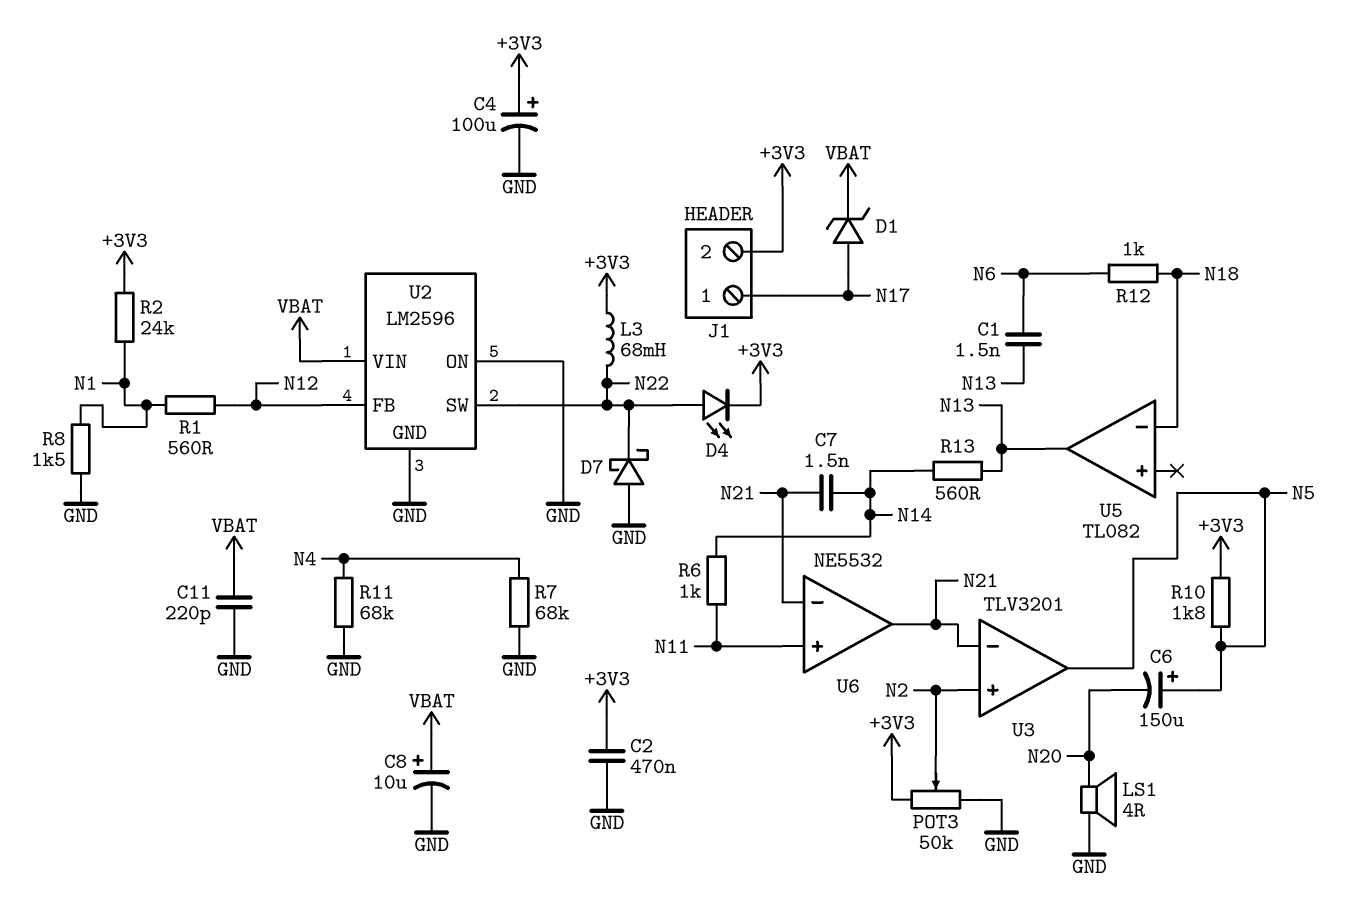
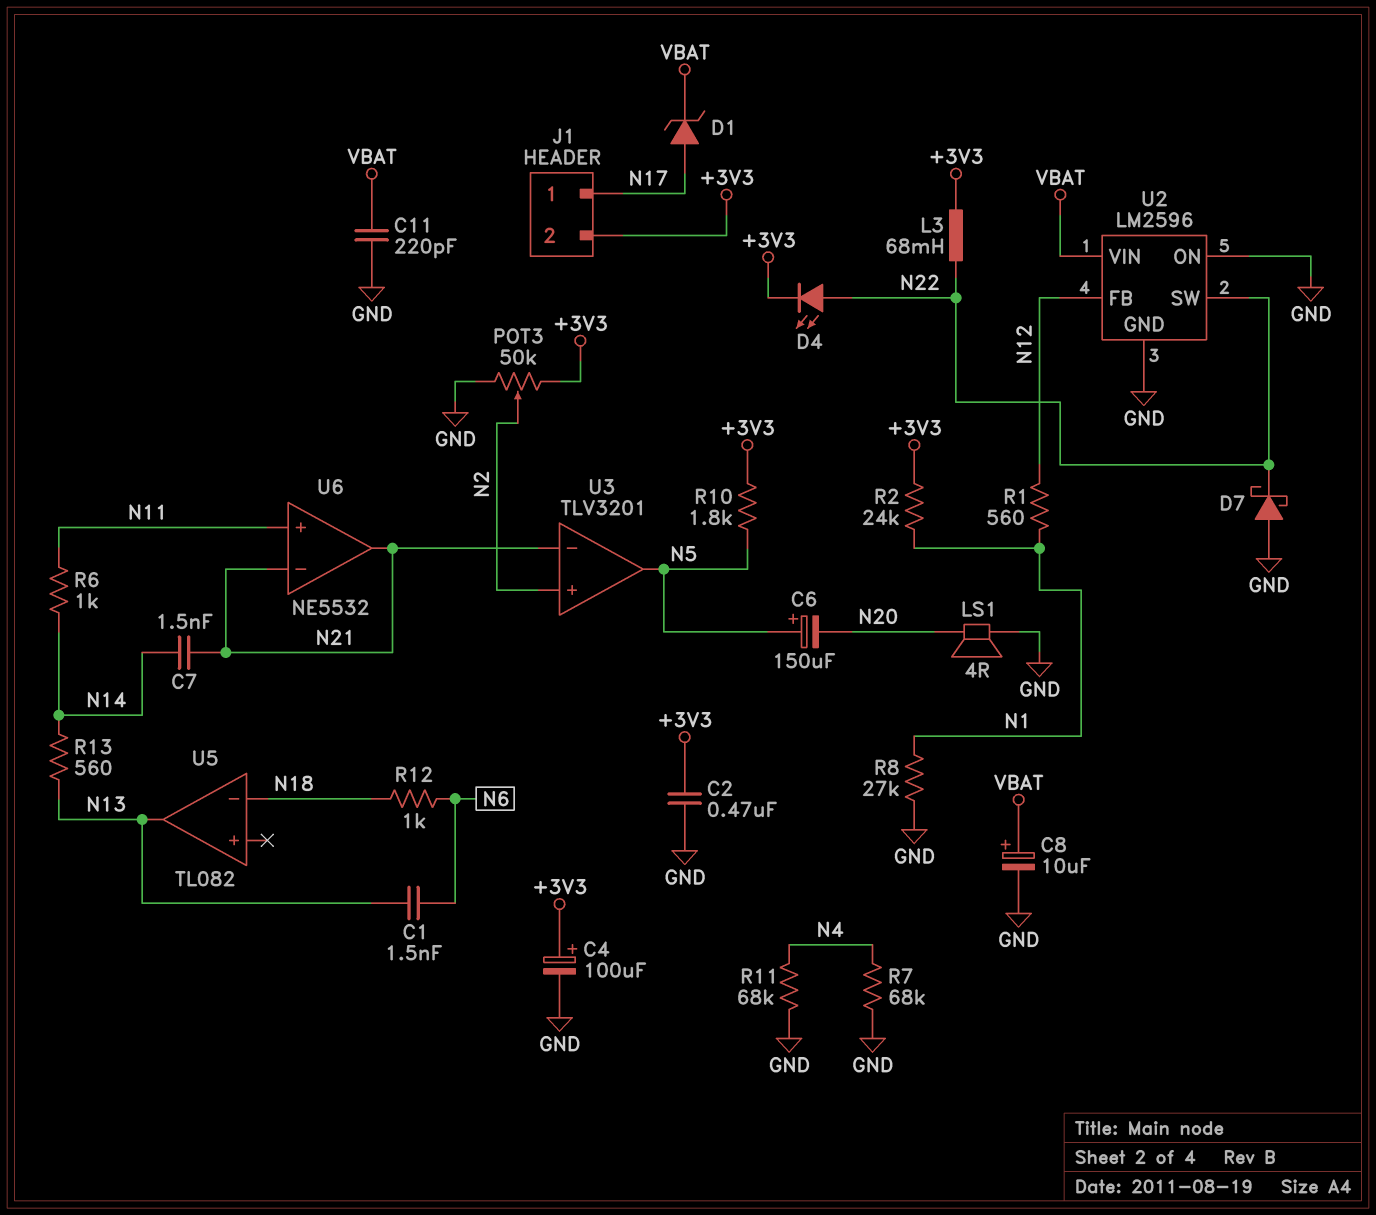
R8: 1.5k (GND, N1) -> 27k (GND, N1)

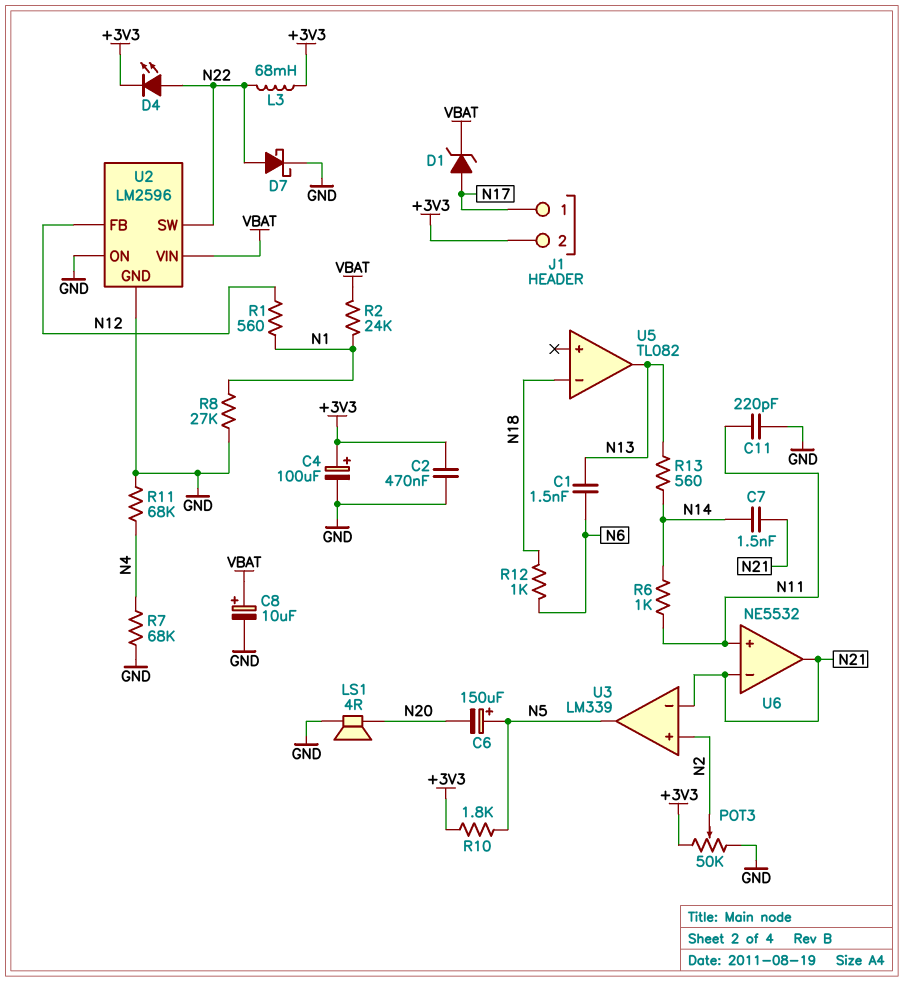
C11: 220pF (GND, VBAT) -> 220pF (GND, N11)
D7: schottky (A GND, K N22) -> schottky (A N22, K GND)
R2: 24k (+3V3, N1) -> 24k (N1, VBAT)
U3: TLV3201 -> LM339

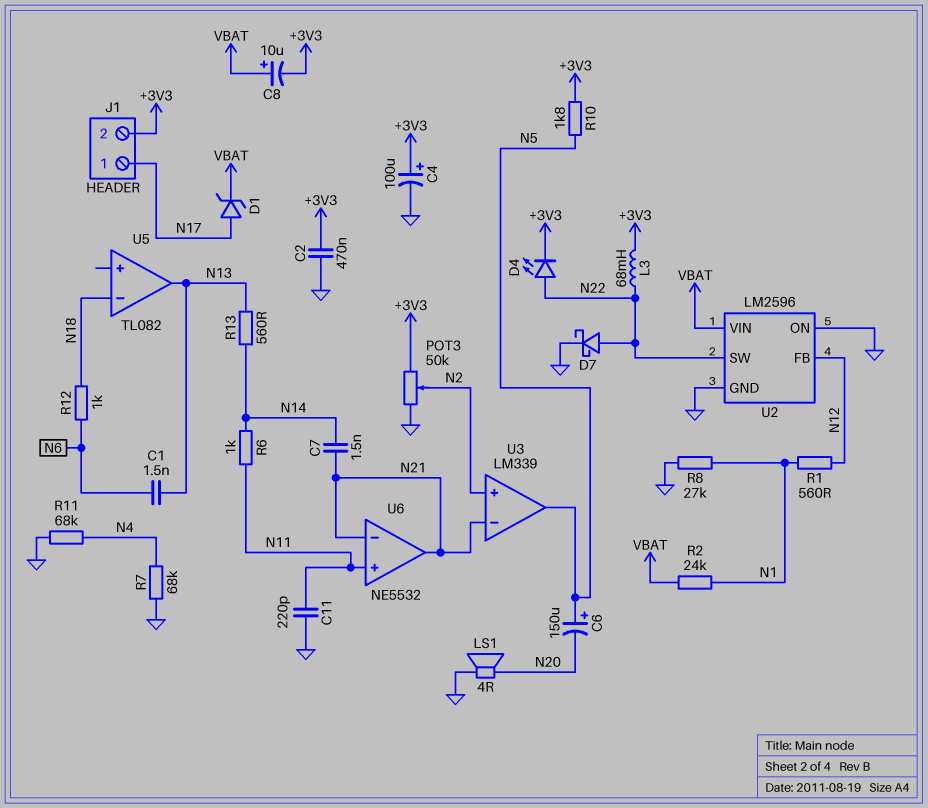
C8: 10uF (plus VBAT, minus GND) -> 10uF (plus VBAT, minus +3V3)

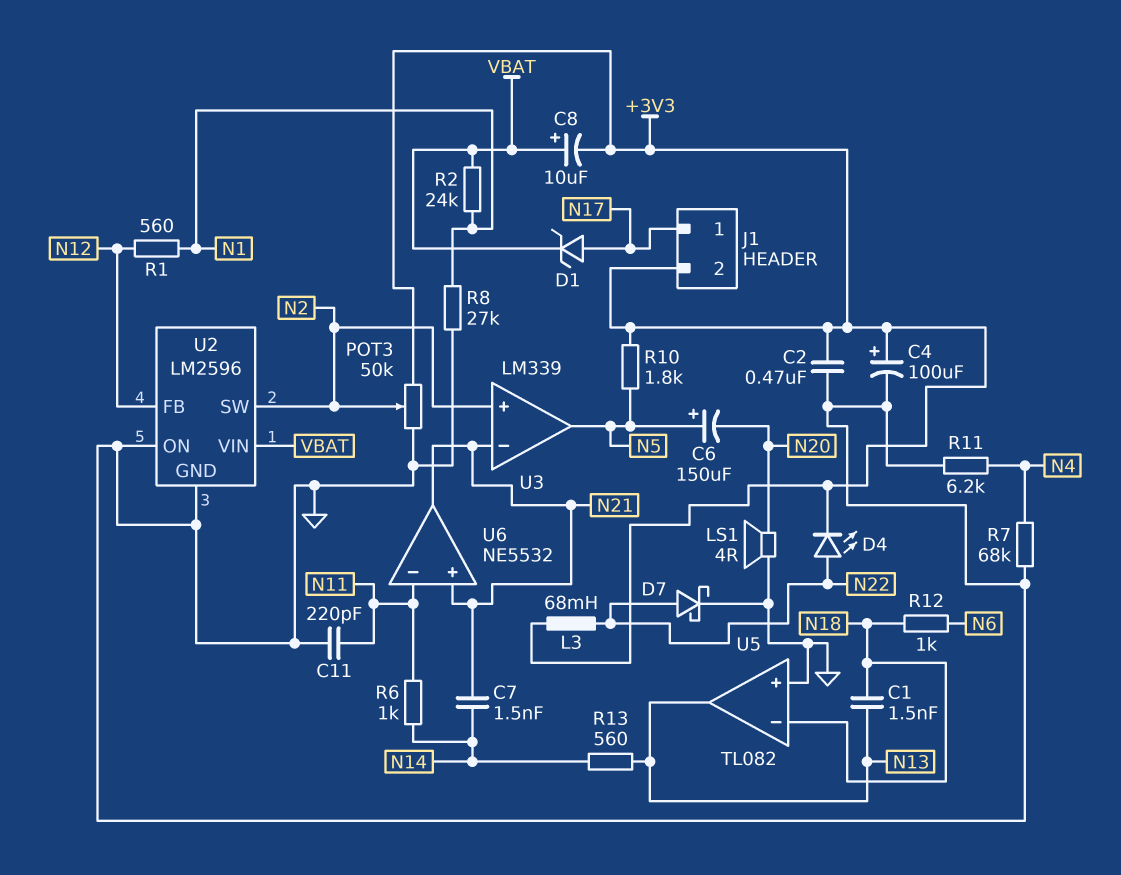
C1: 1.5nF (N6, N13) -> 1.5nF (N13, N18)
R11: 68k (GND, N4) -> 6.2k (GND, N4)
U2 pin SW: N22 -> N2
U5 pin in+: none -> GND
U6 pin in+: N11 -> N21
U6 pin in-: N21 -> N11

